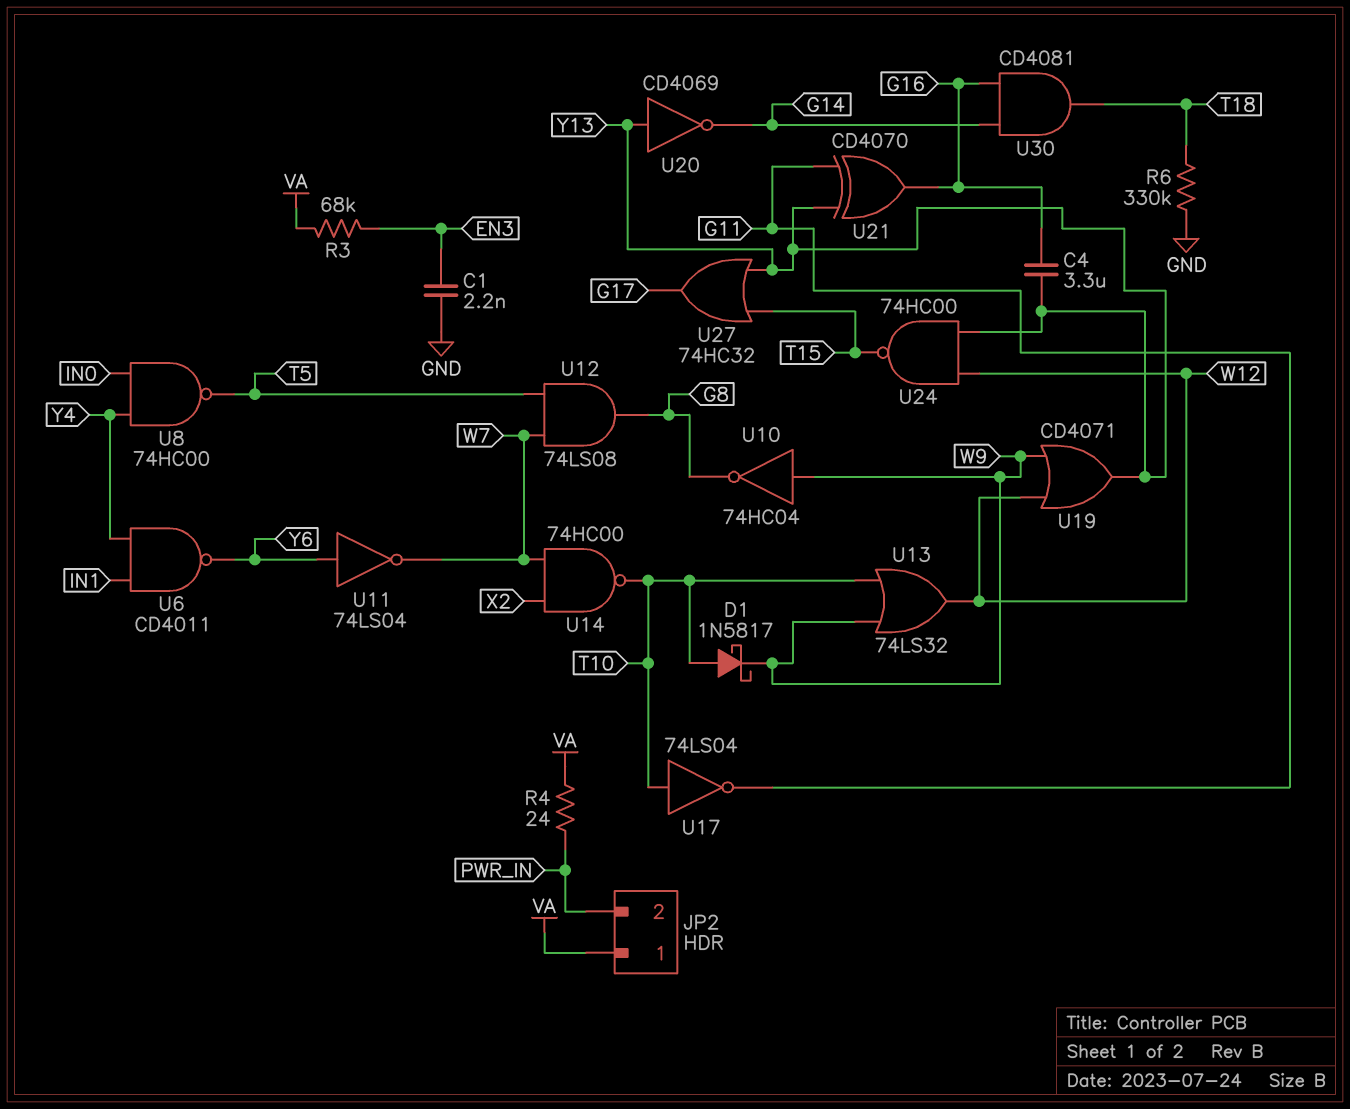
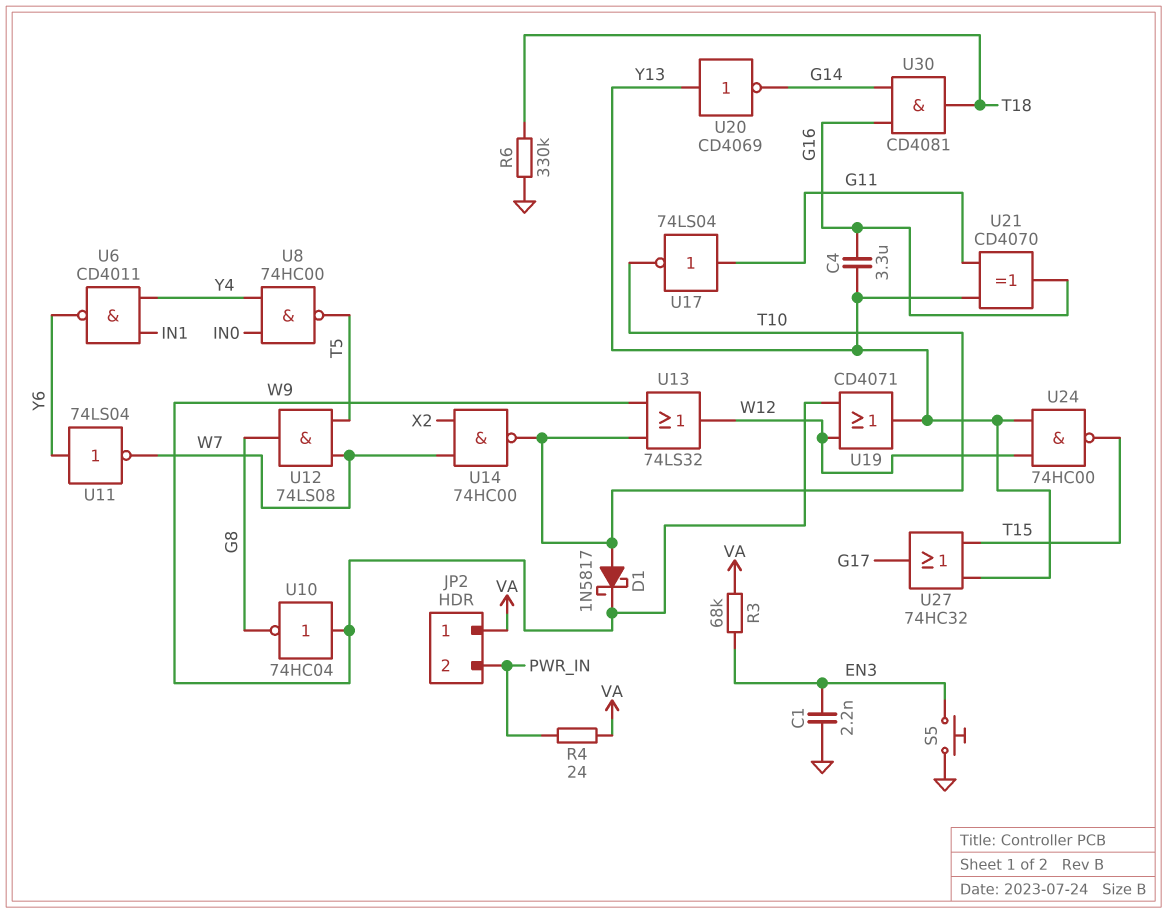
S5: none -> button (EN3, GND)
U17: NOT 74LS04 (in T10, out G11) -> NOT 74LS04 (in G11, out T10)

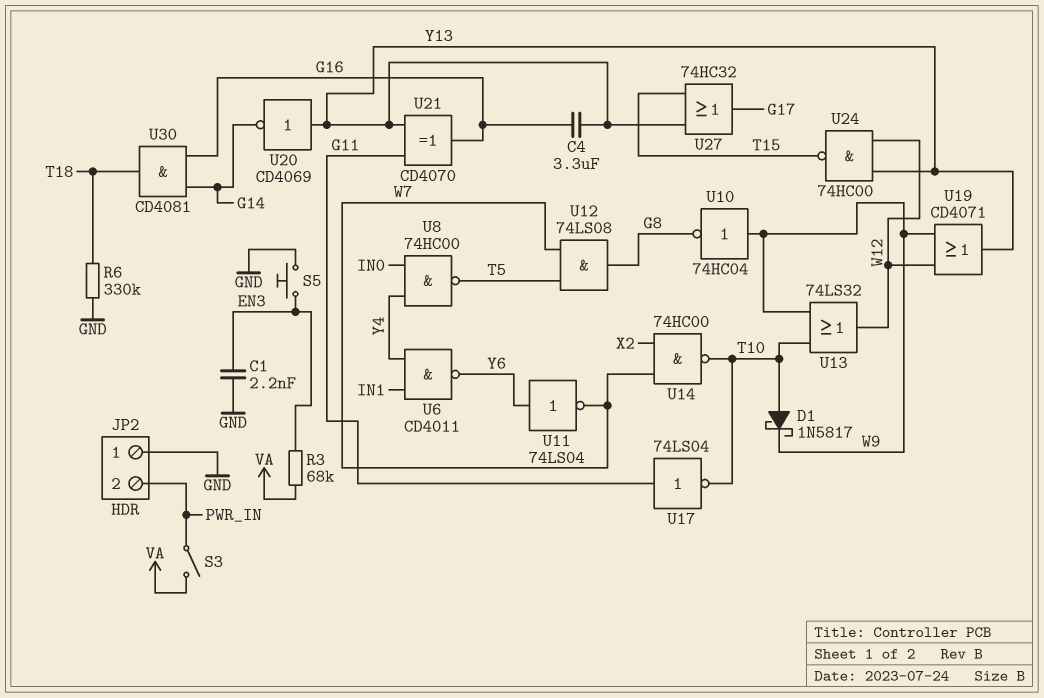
JP2 pin 1: VA -> GND
R4: 24 (PWR_IN, VA) -> none
S3: none -> switch (PWR_IN, VA)

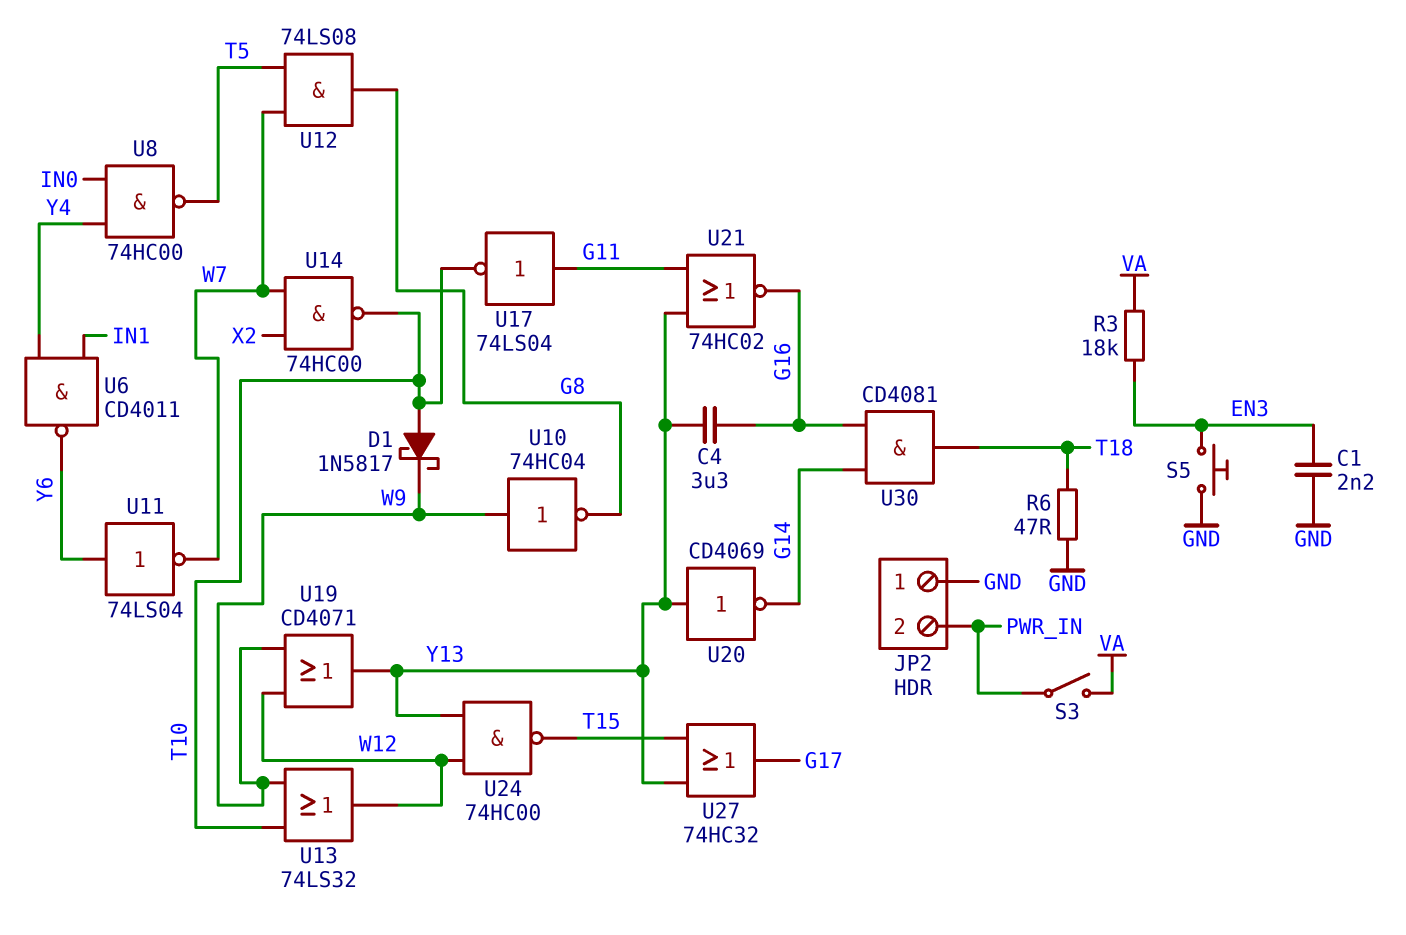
R3: 68k (EN3, VA) -> 18k (EN3, VA)
R6: 330k (GND, T18) -> 47 (GND, T18)
U21: XOR CD4070 (in G11, in Y13, out G16) -> NOR 74HC02 (in G11, in Y13, out G16)

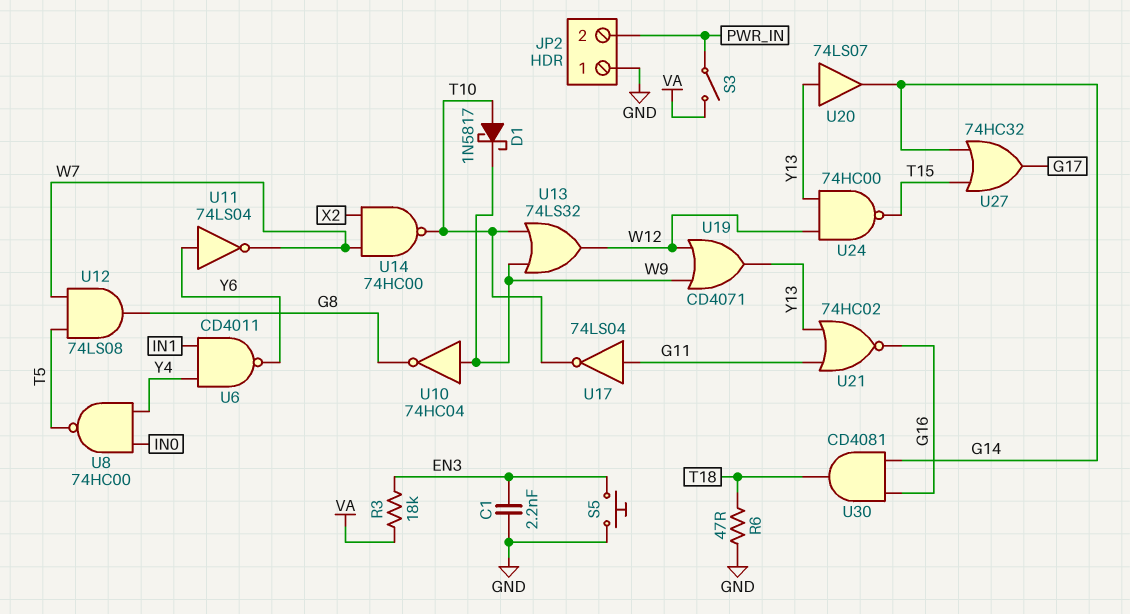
C4: 3.3uF (G16, Y13) -> none
U20: NOT CD4069 (in Y13, out G14) -> buffer 74LS07 (in Y13, out G14)
U27: OR 74HC32 (in T15, in Y13, out G17) -> OR 74HC32 (in G14, in T15, out G17)

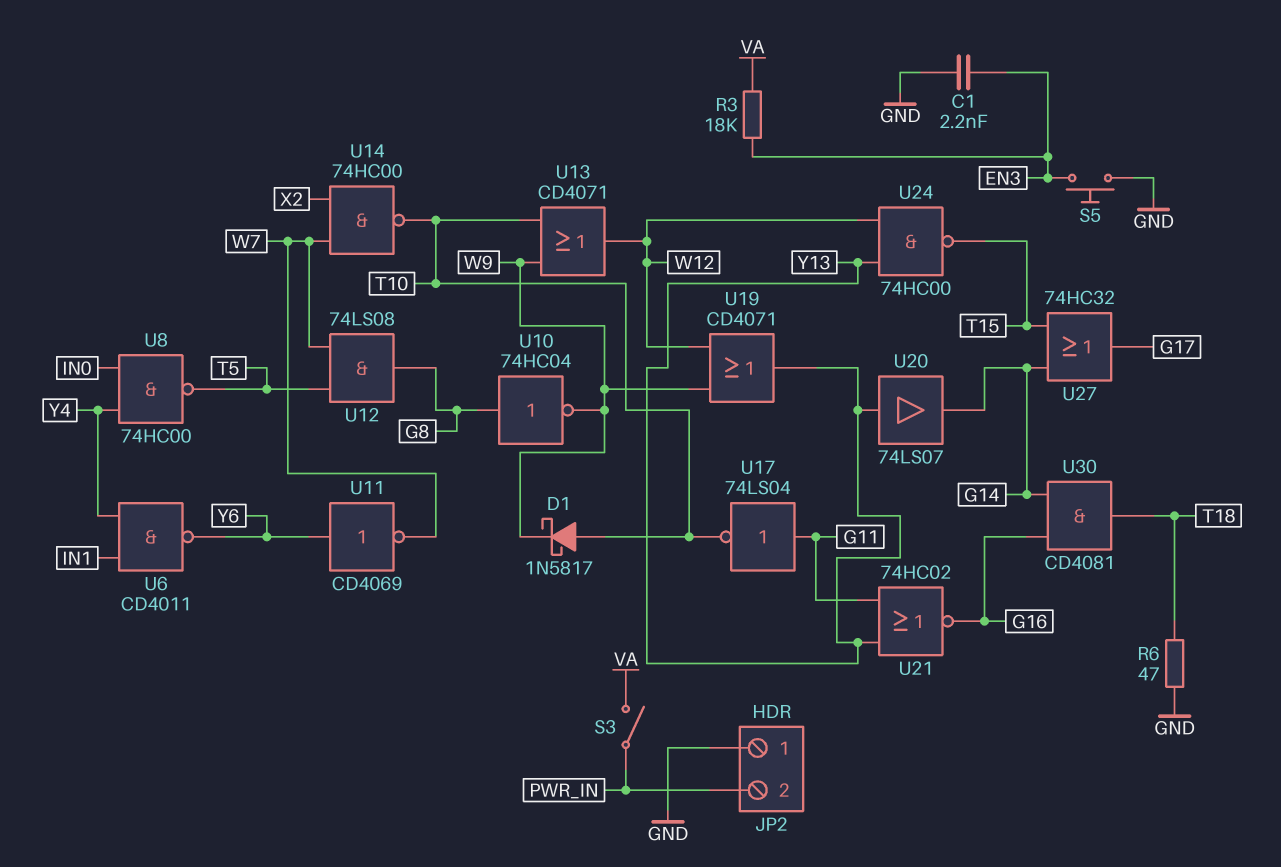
U10: NOT 74HC04 (in W9, out G8) -> NOT 74HC04 (in G8, out W9)
U11: NOT 74LS04 (in Y6, out W7) -> NOT CD4069 (in Y6, out W7)
U13: OR 74LS32 (in T10, in W9, out W12) -> OR CD4071 (in T10, in W9, out W12)

